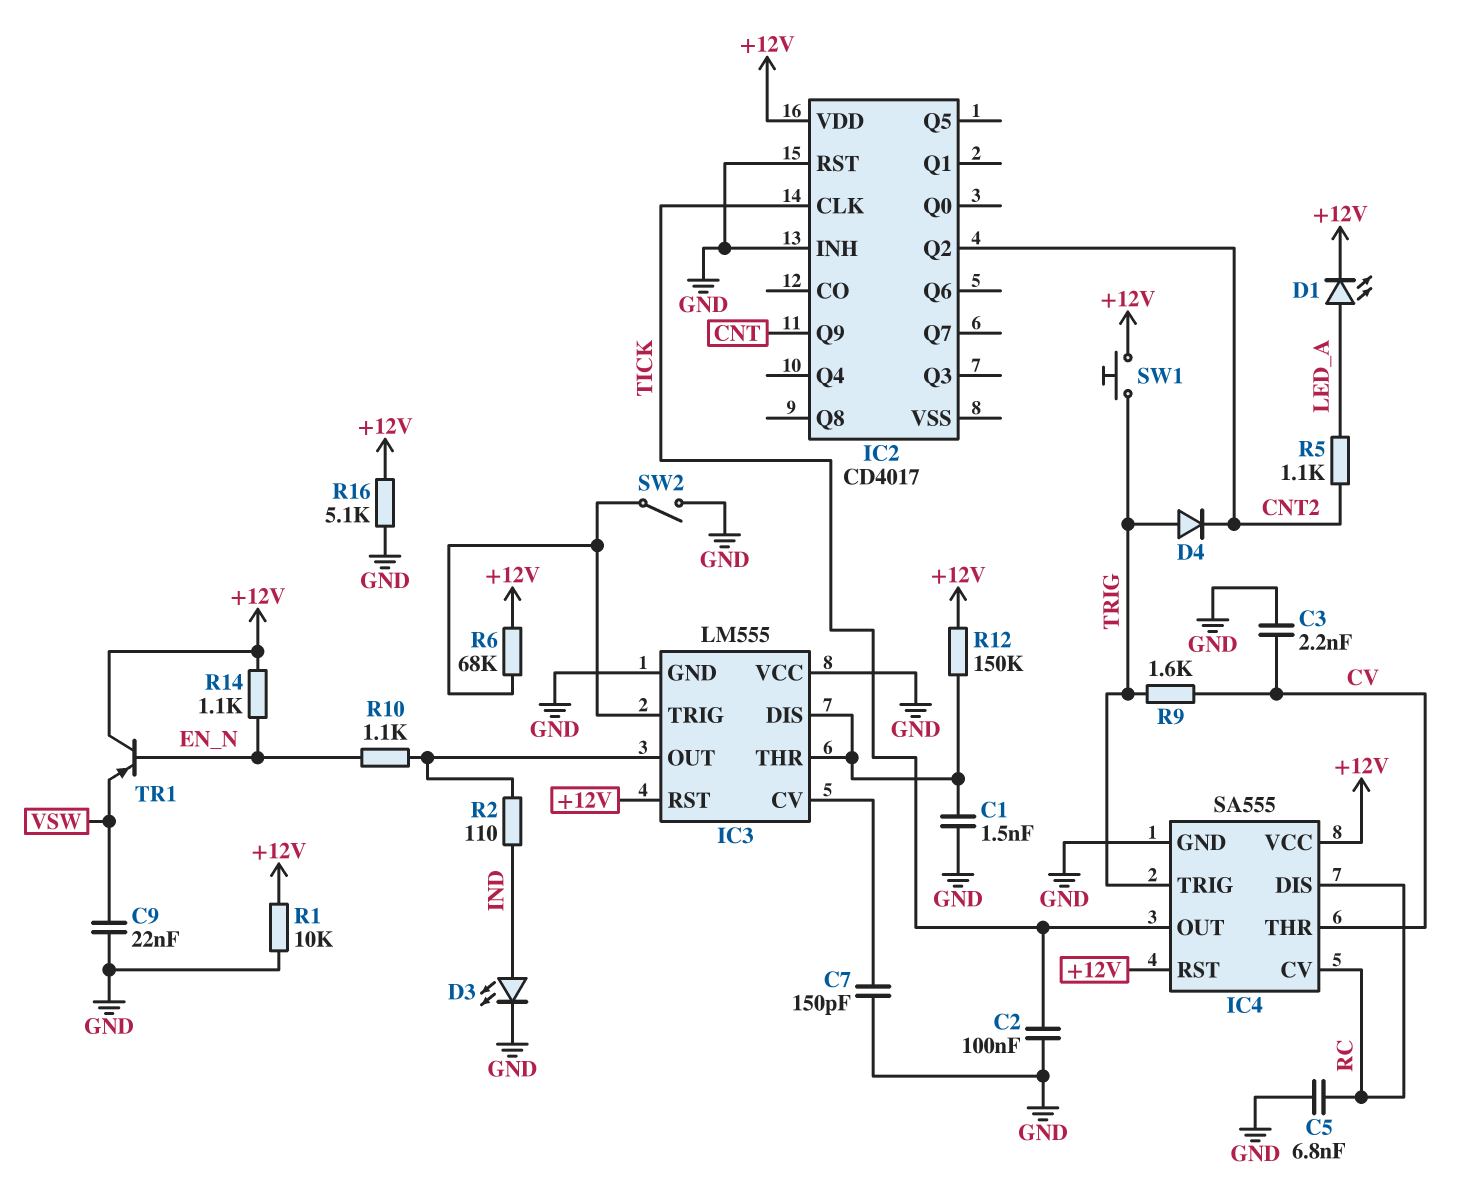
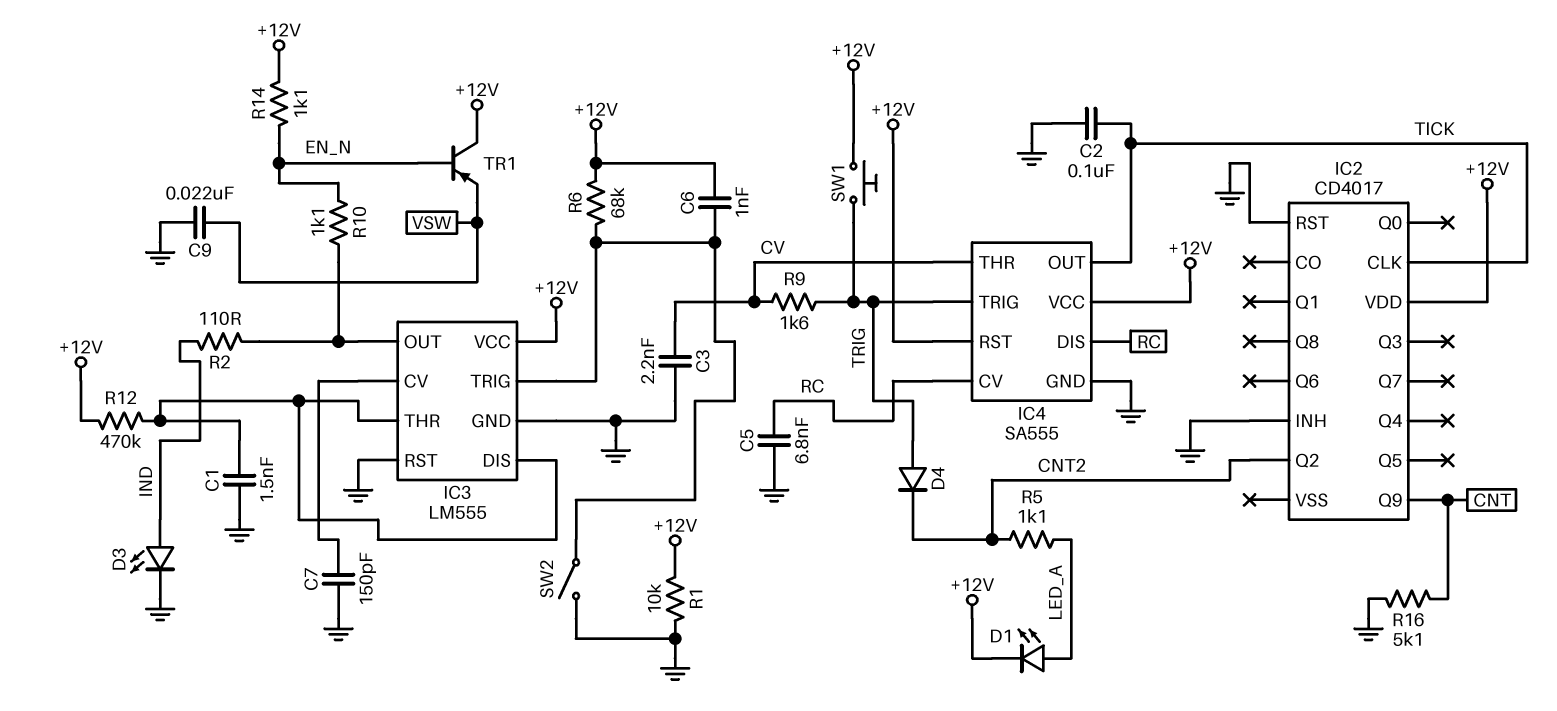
C6: none -> 1nF (+12V, IC3/TRIG)
IC3 pin RST: +12V -> GND
IC3 pin VCC: GND -> +12V
R12: 150k (+12V, IC3/DIS) -> 470k (+12V, IC3/DIS)
R16: 5.1k (+12V, GND) -> 5.1k (CNT, GND)

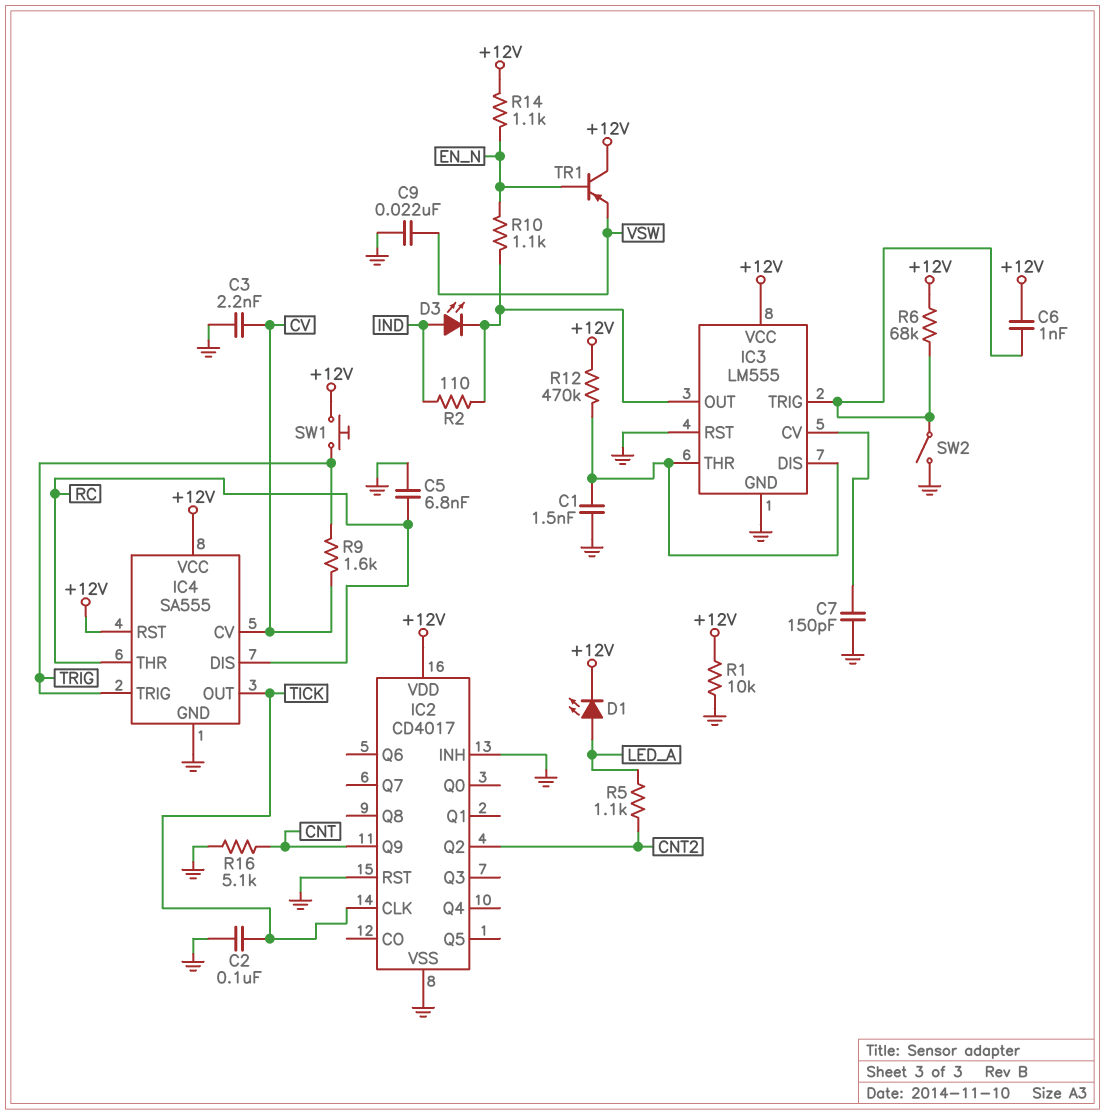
D3: LED (A IND, K GND) -> LED (A IND, K IC3/OUT)
D4: diode (A TRIG, K CNT2) -> none
IC2 pin VSS: none -> GND
IC4 pin CV: RC -> CV
IC4 pin THR: CV -> RC

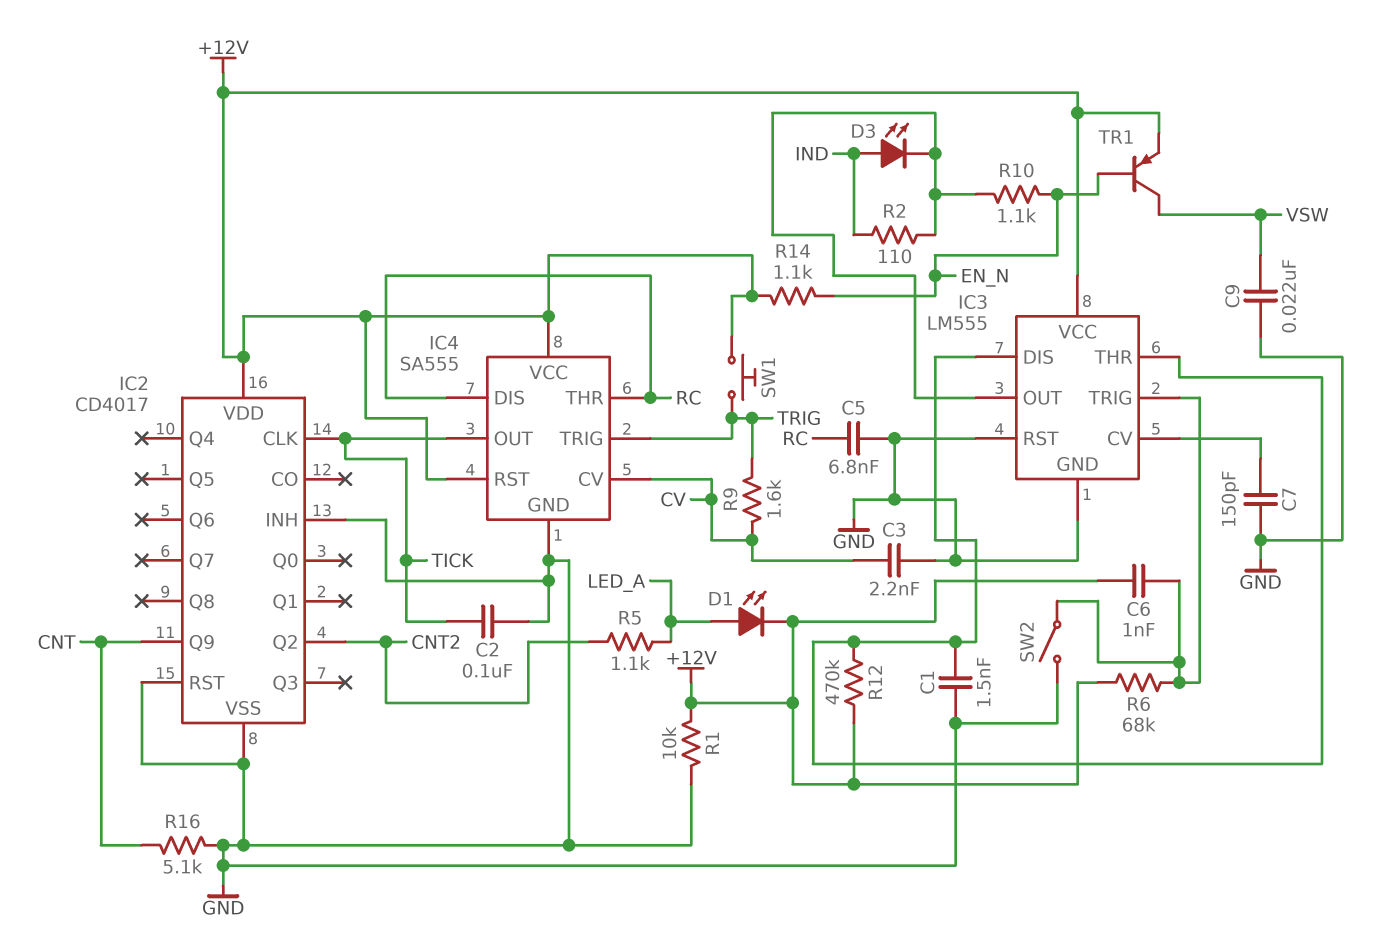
TR1: PNP (B EN_N, C +12V, E VSW) -> PNP (B EN_N, C VSW, E +12V)

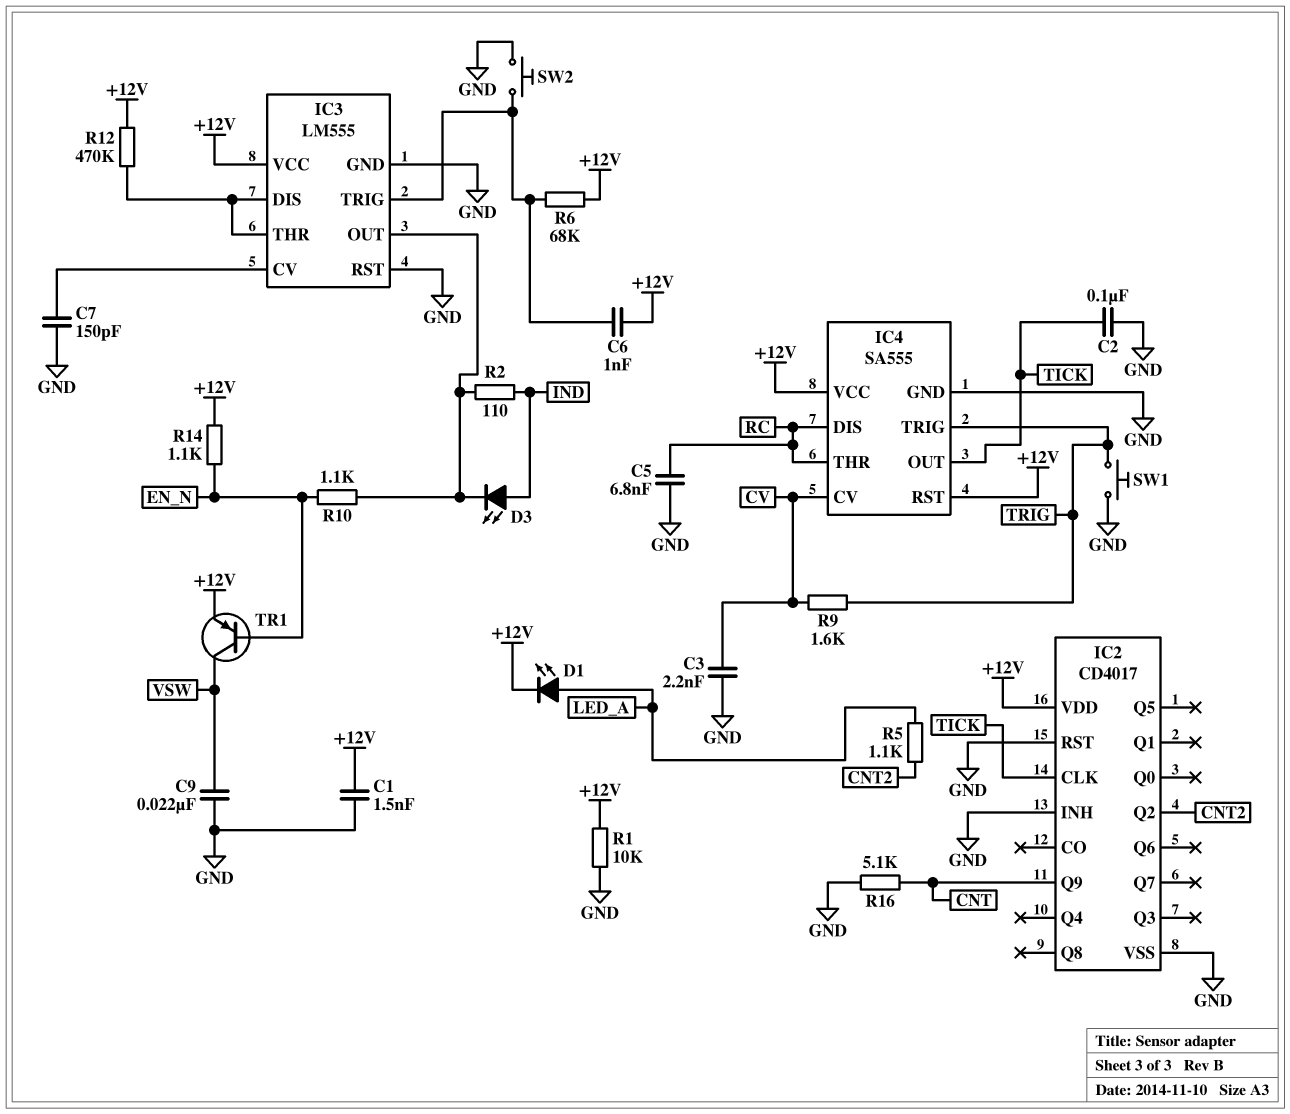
C1: 1.5nF (GND, IC3/DIS) -> 1.5nF (+12V, GND)
SW1: button (+12V, TRIG) -> button (GND, TRIG)
SW2: switch (GND, IC3/TRIG) -> button (GND, IC3/TRIG)

